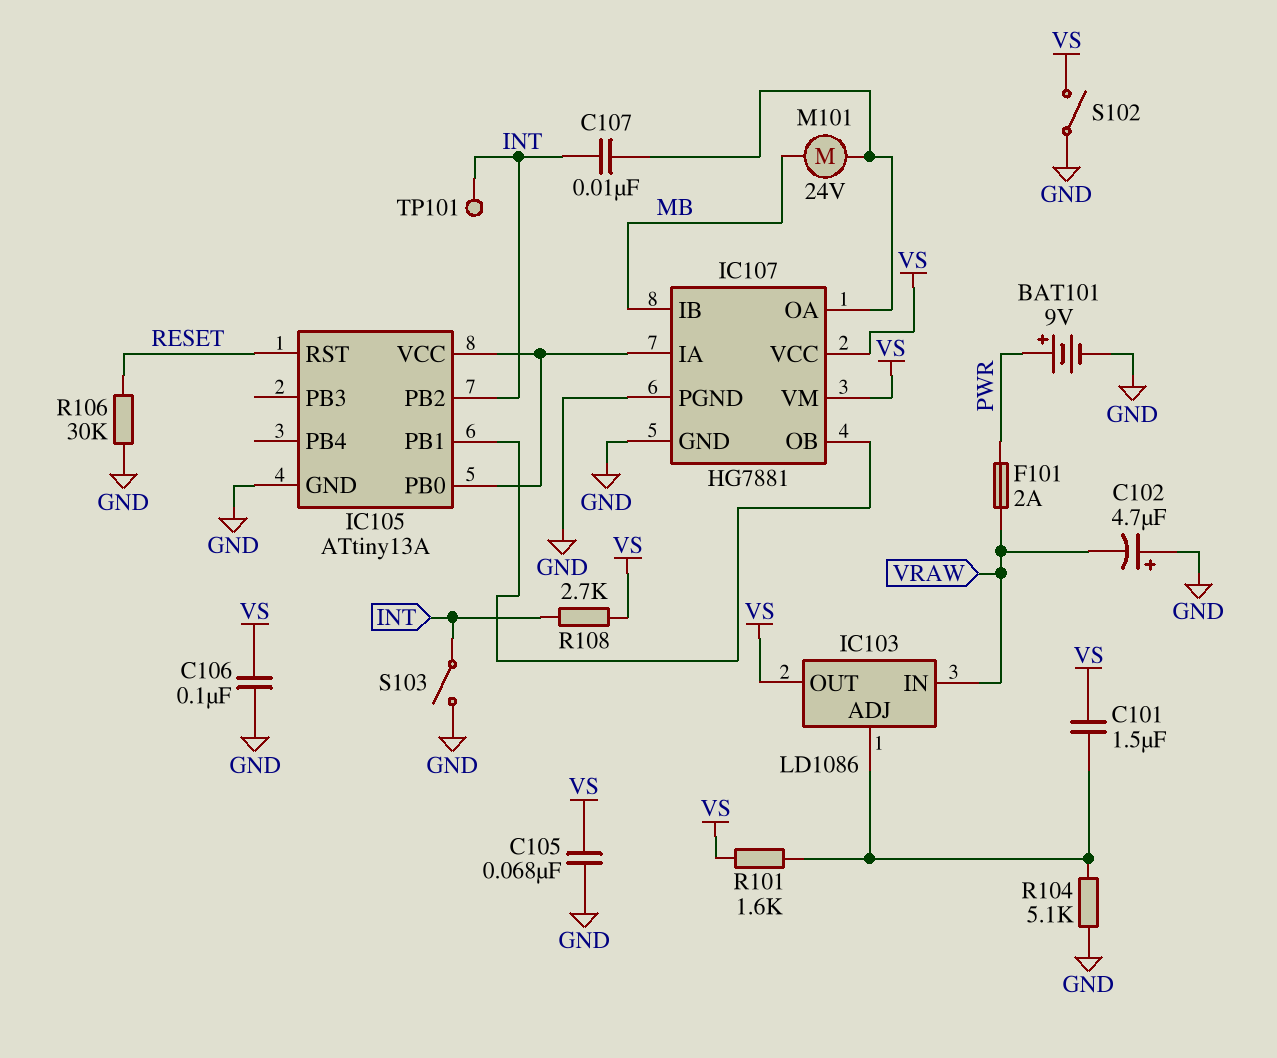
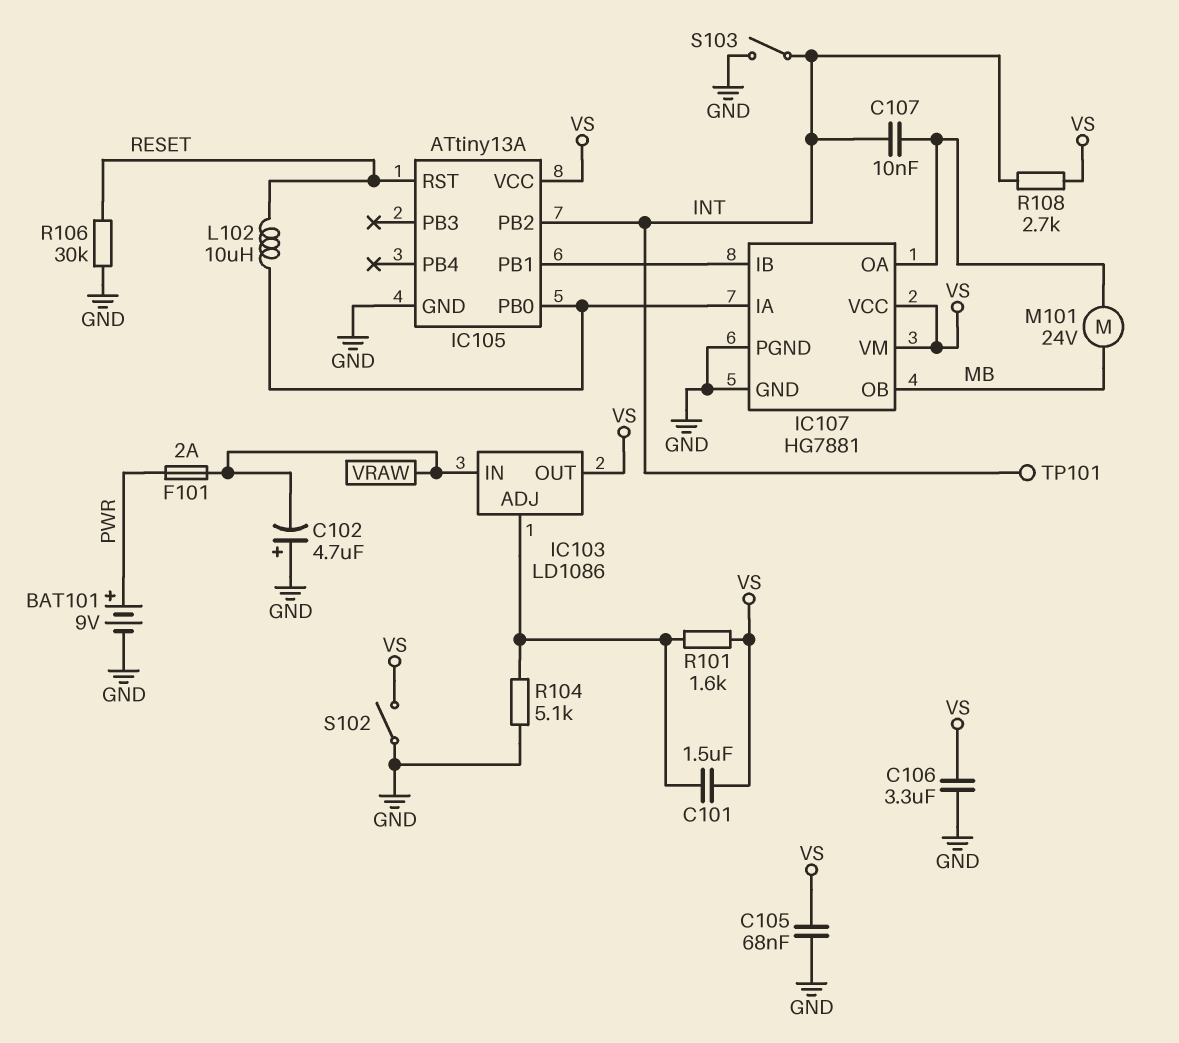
C106: 100nF (GND, VS) -> 3.3uF (GND, VS)
IC105 pin VCC: IC105/PB0 -> VS
IC107 pin IB: MB -> IC105/PB1
IC107 pin OB: IC105/PB1 -> MB
L102: none -> 10uH (IC105/PB0, RESET)

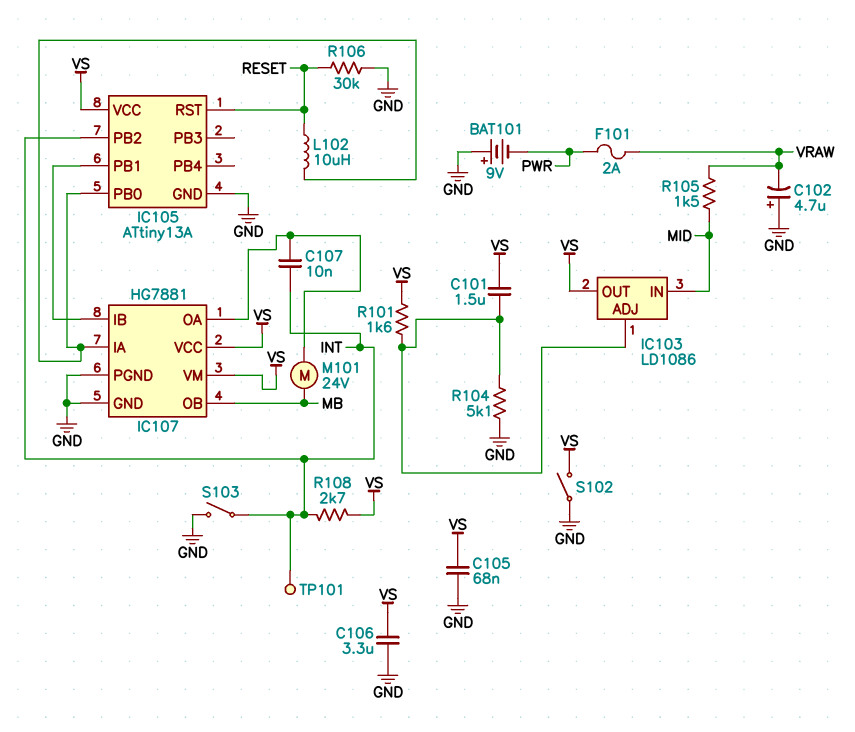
BAT101: 9V (plus PWR, minus GND) -> 9V (plus GND, minus PWR)
IC103 pin IN: VRAW -> MID
R105: none -> 1.5k (MID, VRAW)

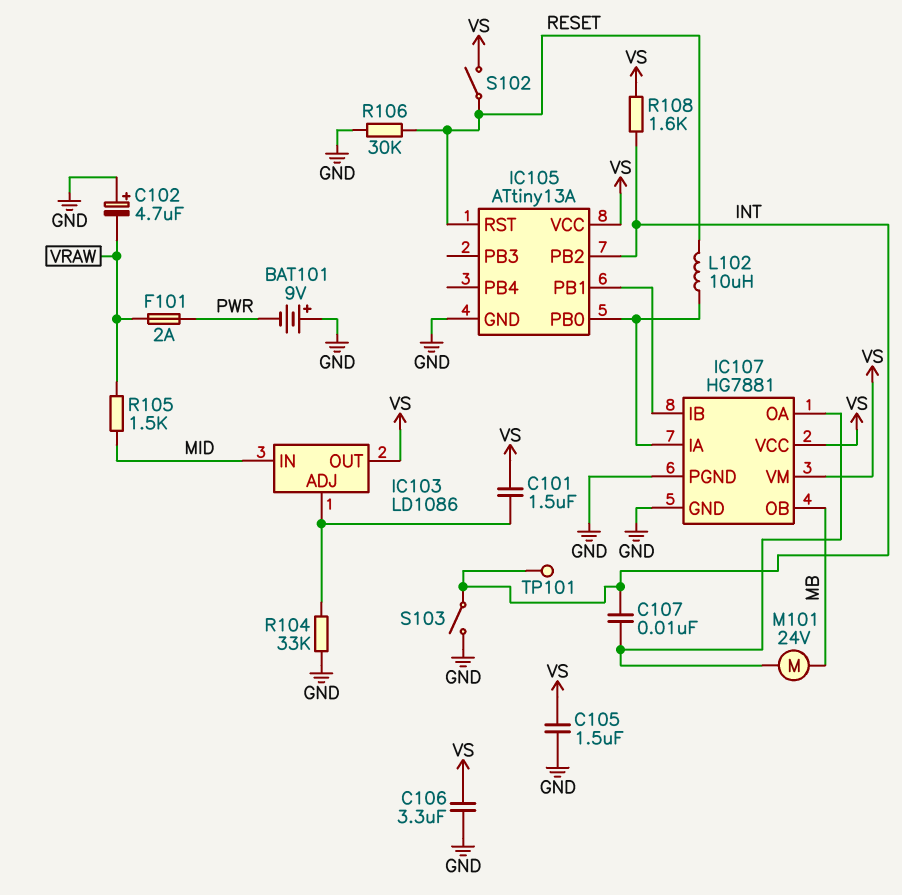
C105: 68nF (GND, VS) -> 1.5uF (GND, VS)
R101: 1.6k (IC103/ADJ, VS) -> none
R104: 5.1k (GND, IC103/ADJ) -> 33k (GND, IC103/ADJ)
R108: 2.7k (INT, VS) -> 1.6k (INT, VS)
S102: switch (GND, VS) -> switch (RESET, VS)

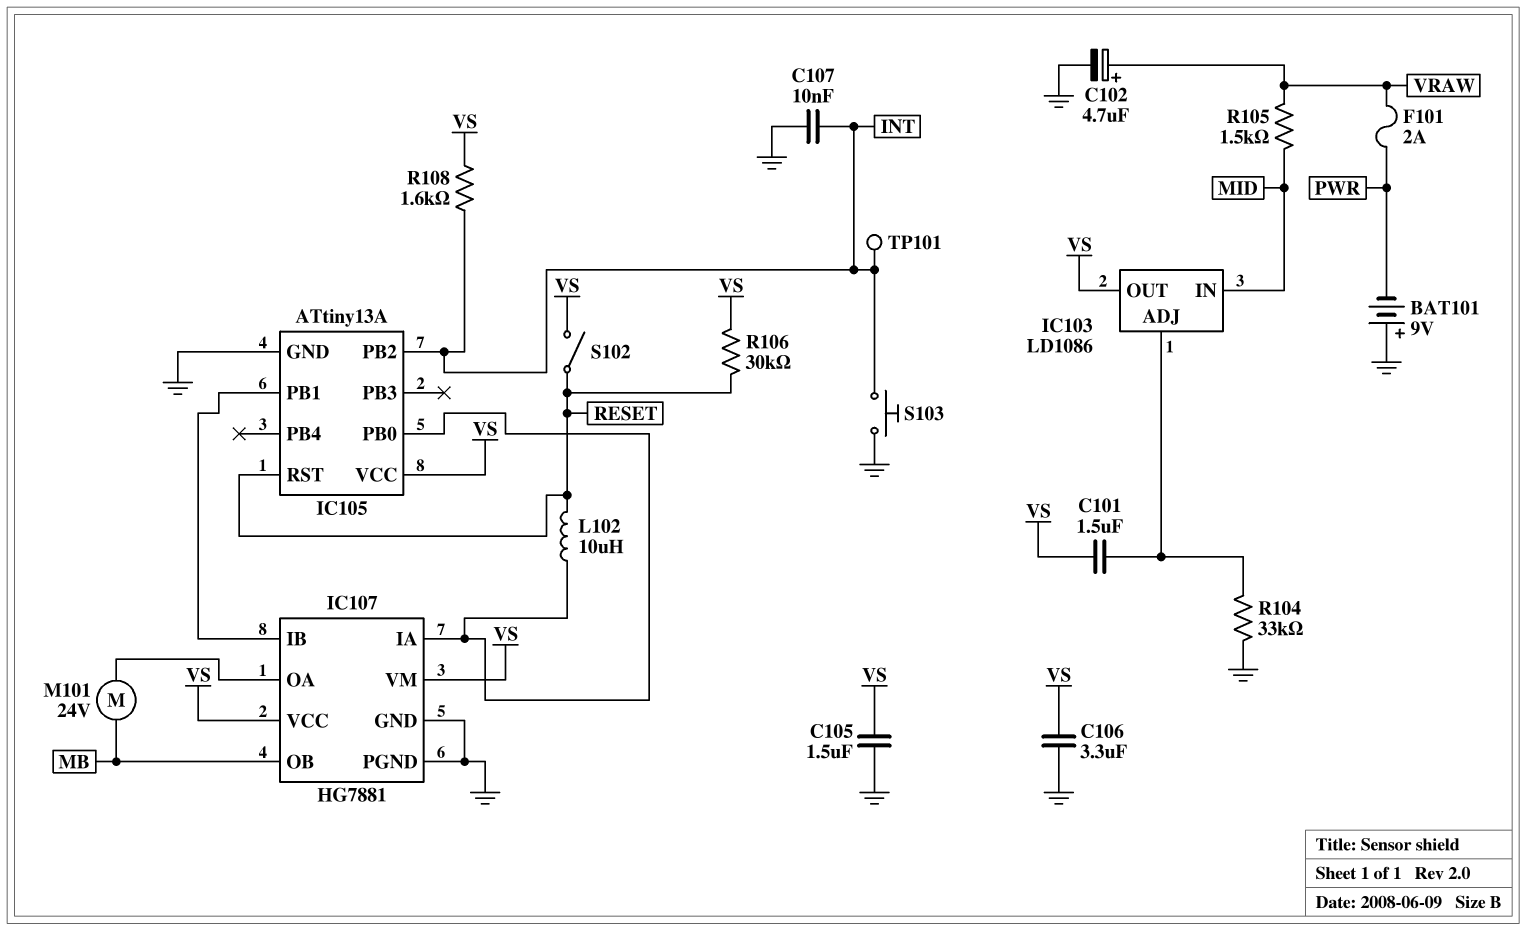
C102: 4.7uF (plus GND, minus VRAW) -> 4.7uF (plus VRAW, minus GND)
C107: 10nF (IC107/OA, INT) -> 10nF (GND, INT)
R106: 30k (GND, RESET) -> 30k (RESET, VS)
S103: switch (GND, INT) -> button (GND, INT)

